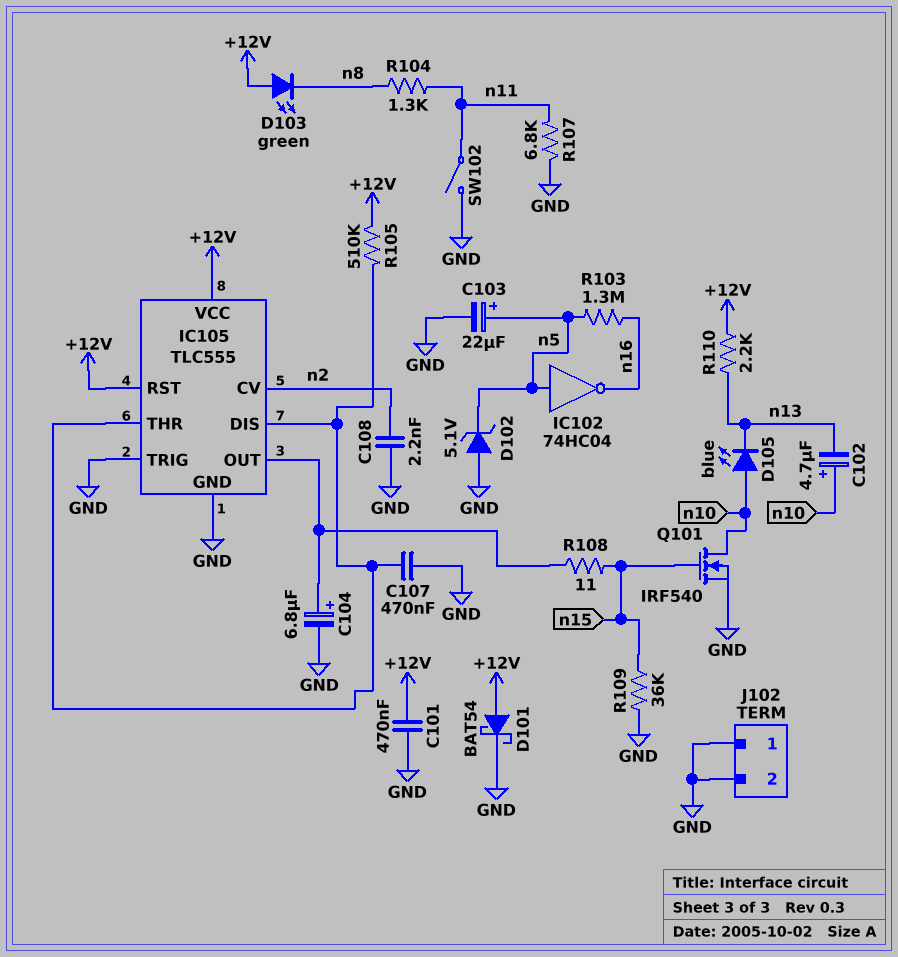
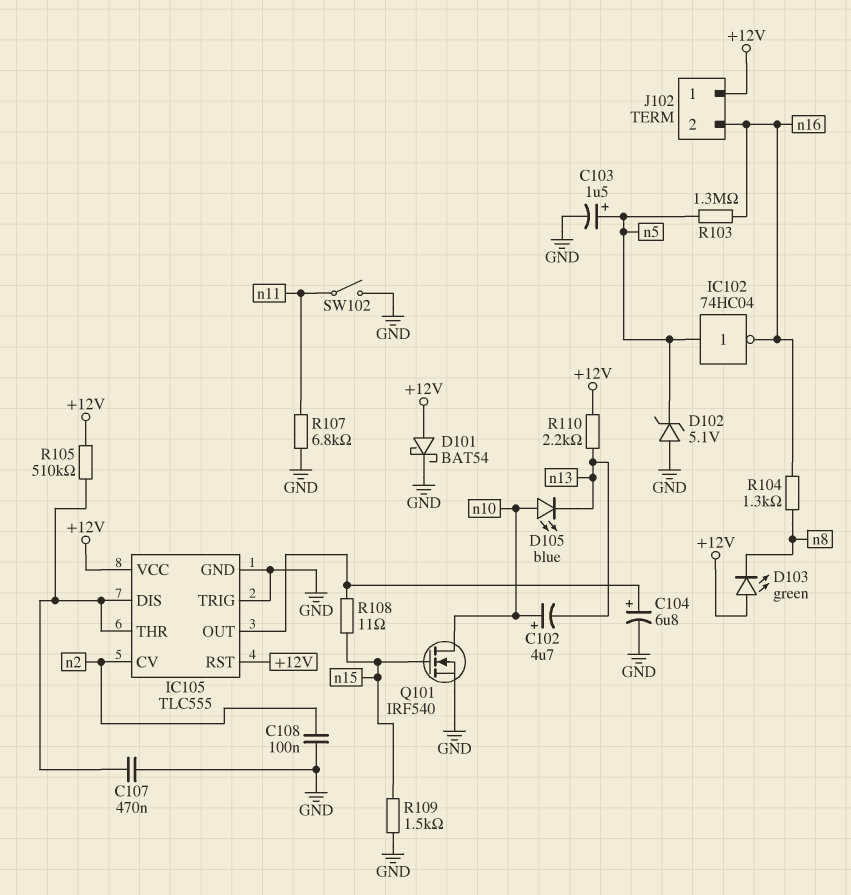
C101: 470nF (+12V, GND) -> none
C103: 22uF (plus n5, minus GND) -> 1.5uF (plus n5, minus GND)
C108: 2.2nF (GND, n2) -> 100nF (GND, n2)
J102 pin 1: GND -> +12V
J102 pin 2: GND -> n16
R104: 1.3k (n8, n11) -> 1.3k (n8, n16)
R109: 36k (GND, n15) -> 1.5k (GND, n15)

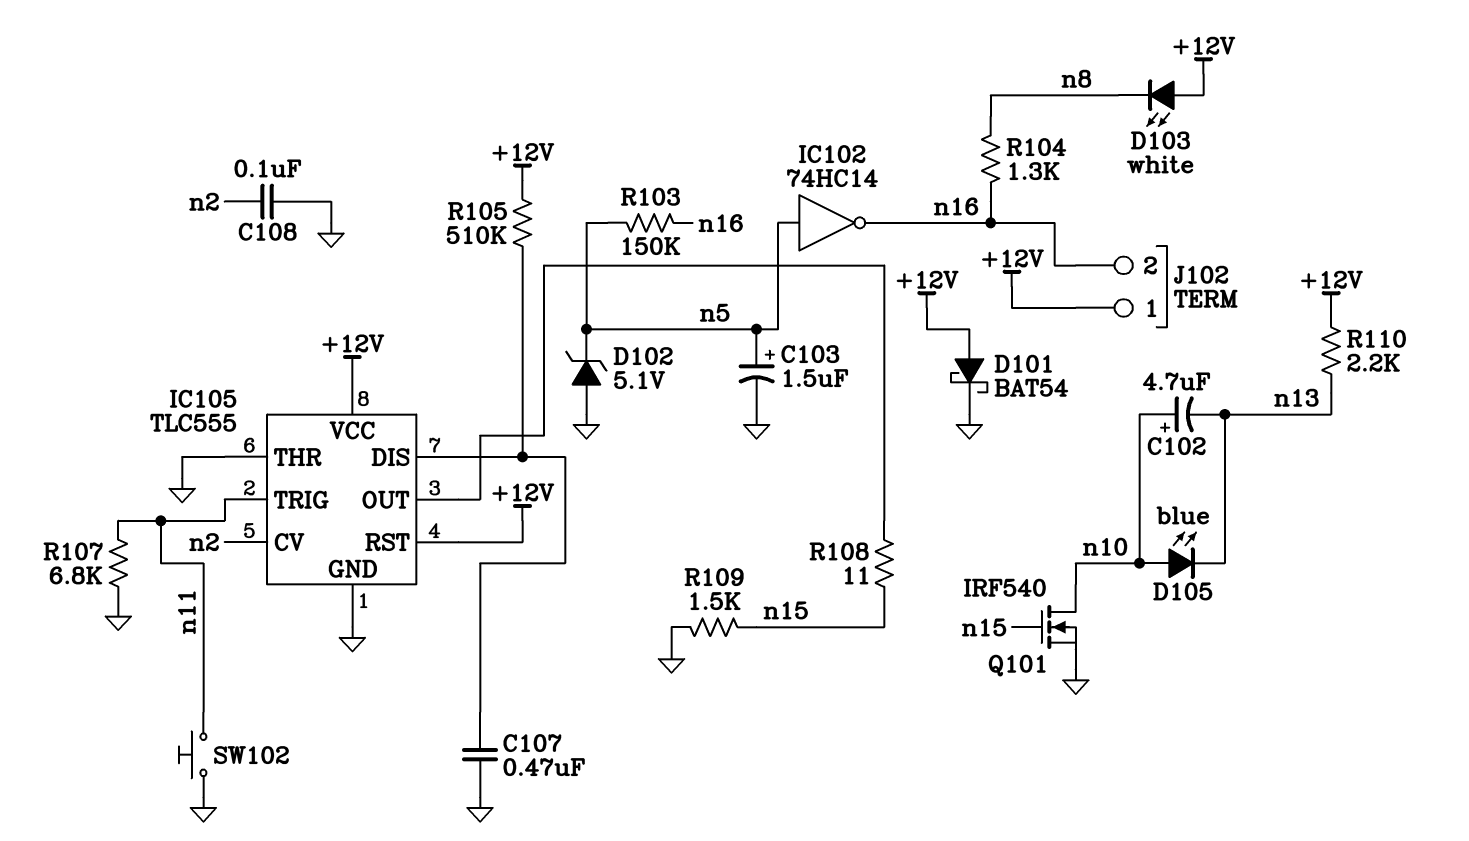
C104: 6.8uF (plus IC105/OUT, minus GND) -> none
D103: LED green (A +12V, K n8) -> LED white (A +12V, K n8)
IC102: NOT 74HC04 (in n5, out n16) -> NOT 74HC14 (in n5, out n16)
IC105 pin THR: IC105/DIS -> GND
IC105 pin TRIG: GND -> n11
R103: 1.3M (n5, n16) -> 150k (n5, n16)
SW102: switch (GND, n11) -> button (GND, n11)

